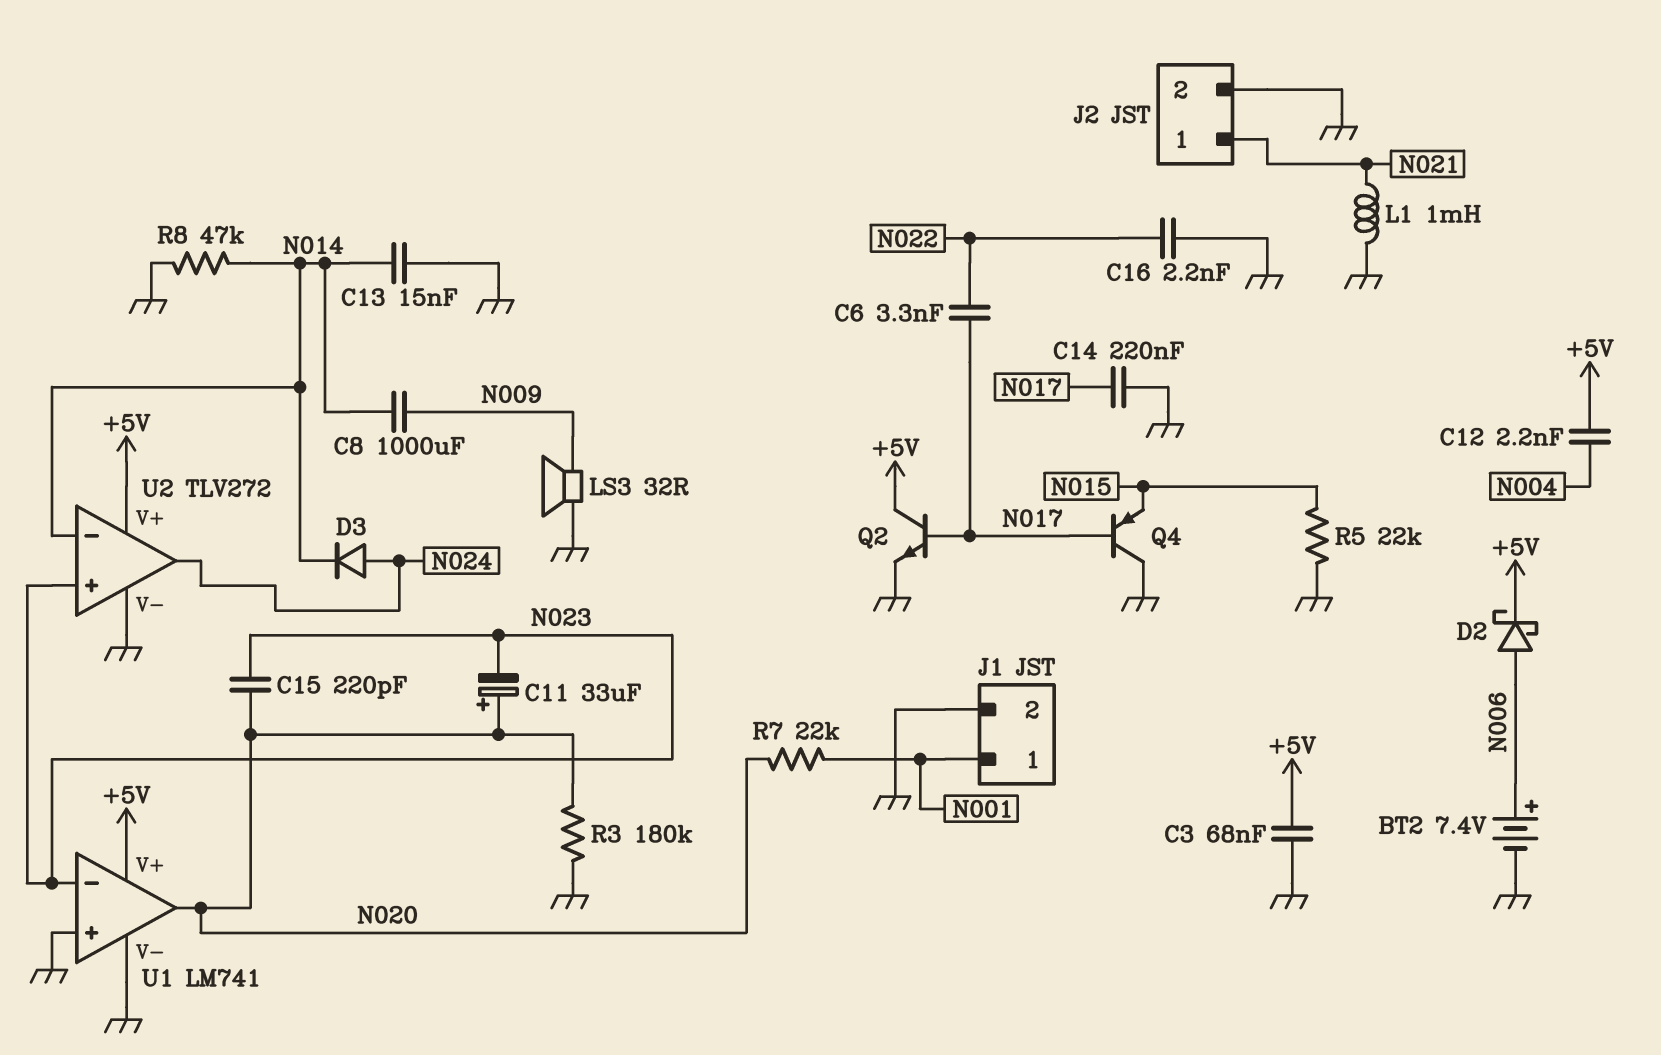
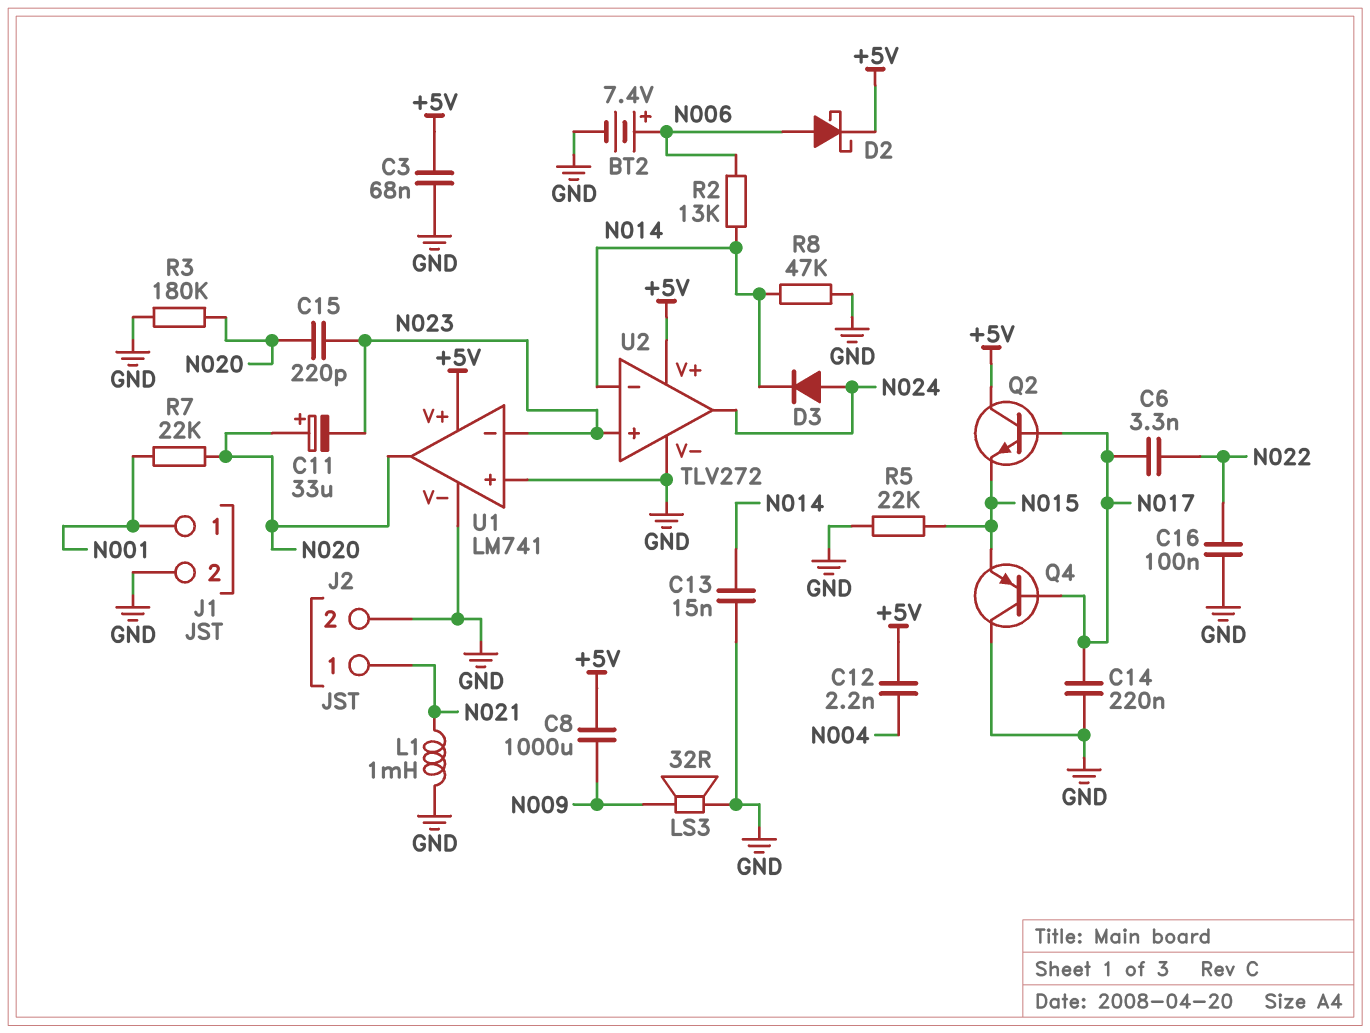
C8: 1000uF (N009, N014) -> 1000uF (+5V, N009)
C16: 2.2nF (GND, N022) -> 100nF (GND, N022)
Q2: NPN (B N017, C +5V, E GND) -> NPN (B N017, C +5V, E N015)
R2: none -> 13k (N006, N014)

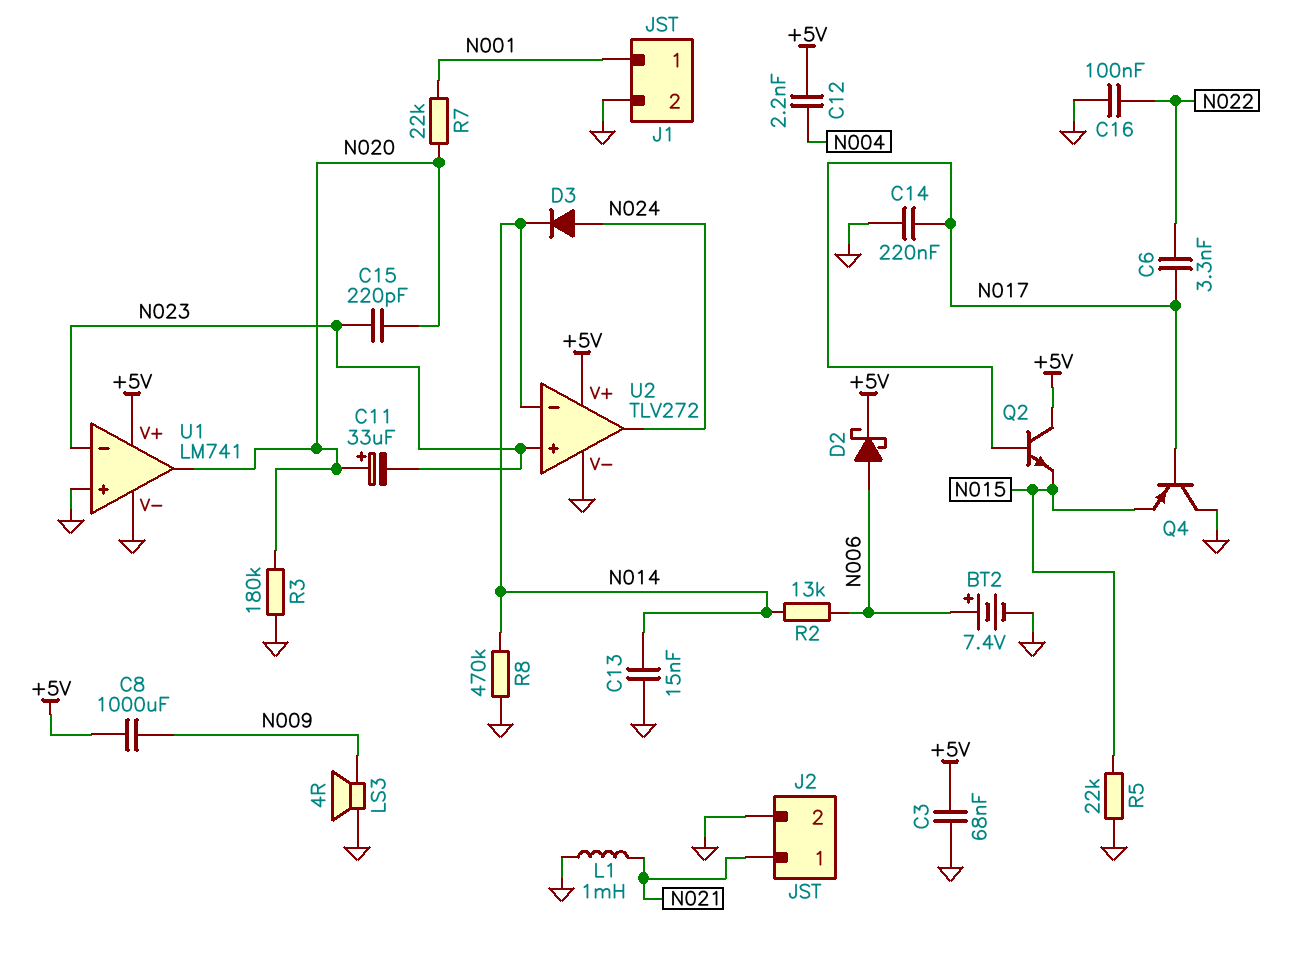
LS3: speaker 32R (GND, N009) -> speaker 4R (GND, N009)
R8: 47k (GND, N014) -> 470k (GND, N014)

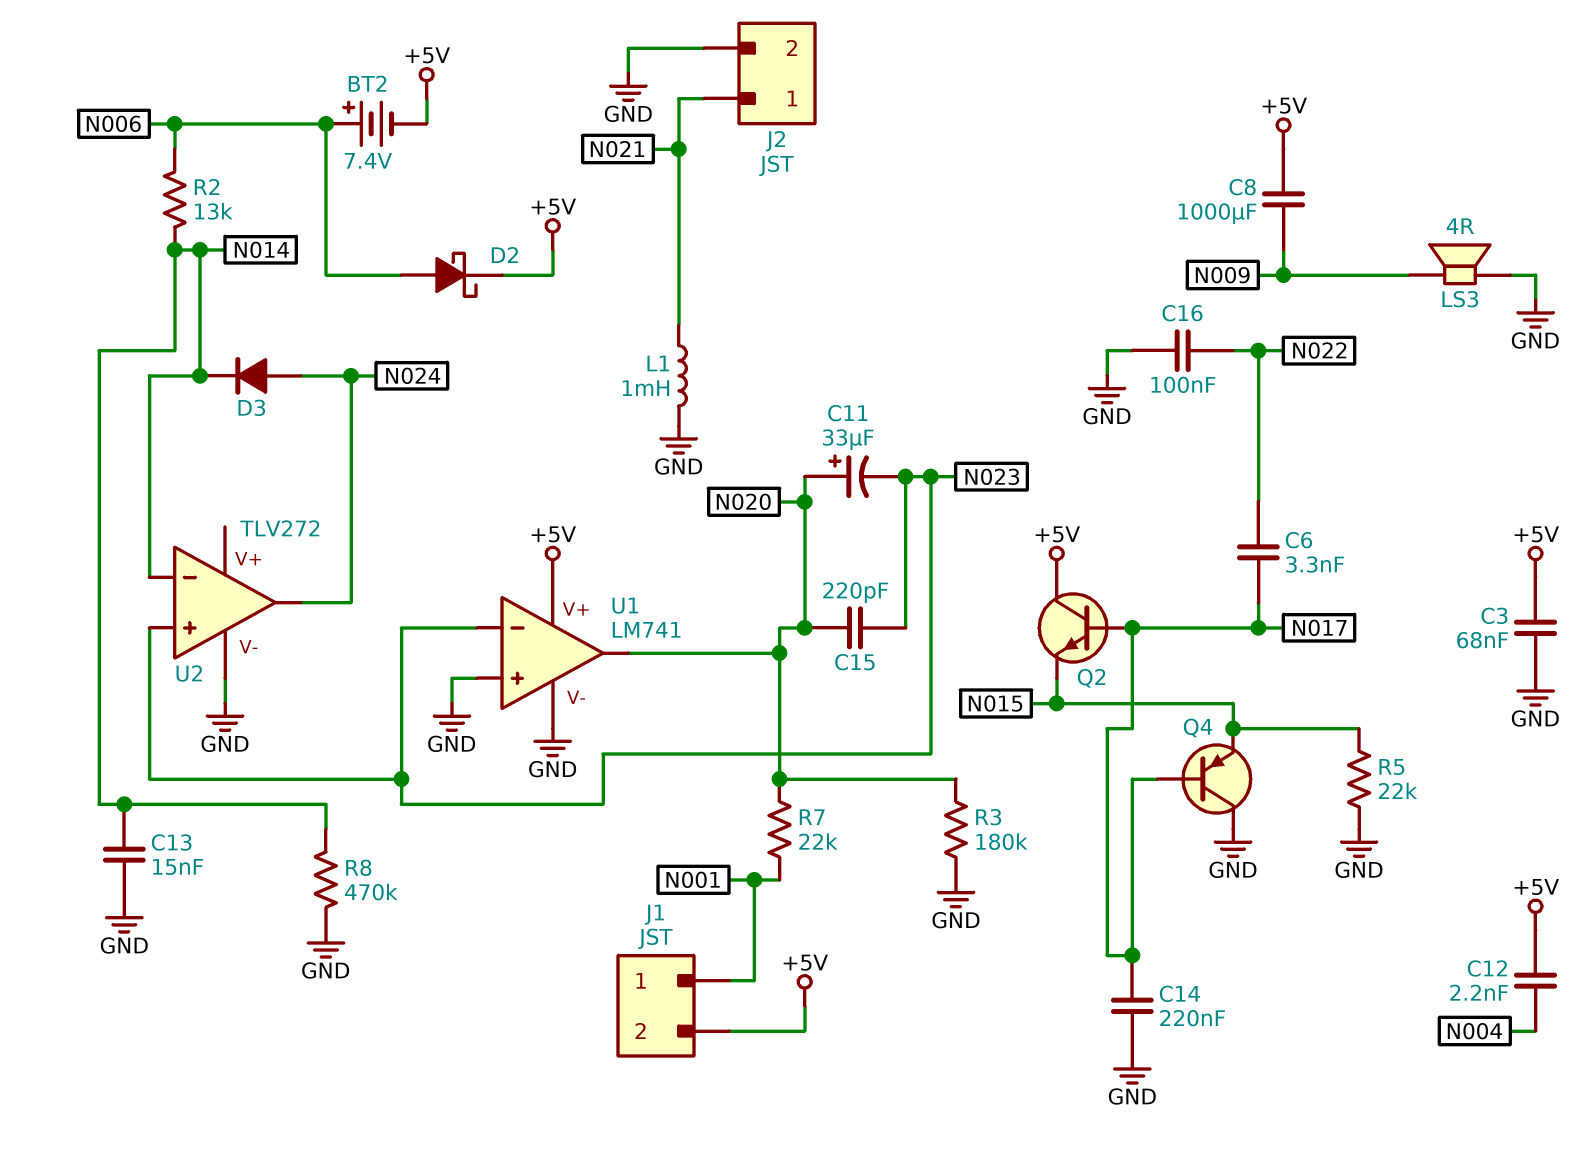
BT2: 7.4V (plus N006, minus GND) -> 7.4V (plus N006, minus +5V)
J1 pin 2: GND -> +5V
U2 pin V+: +5V -> none

